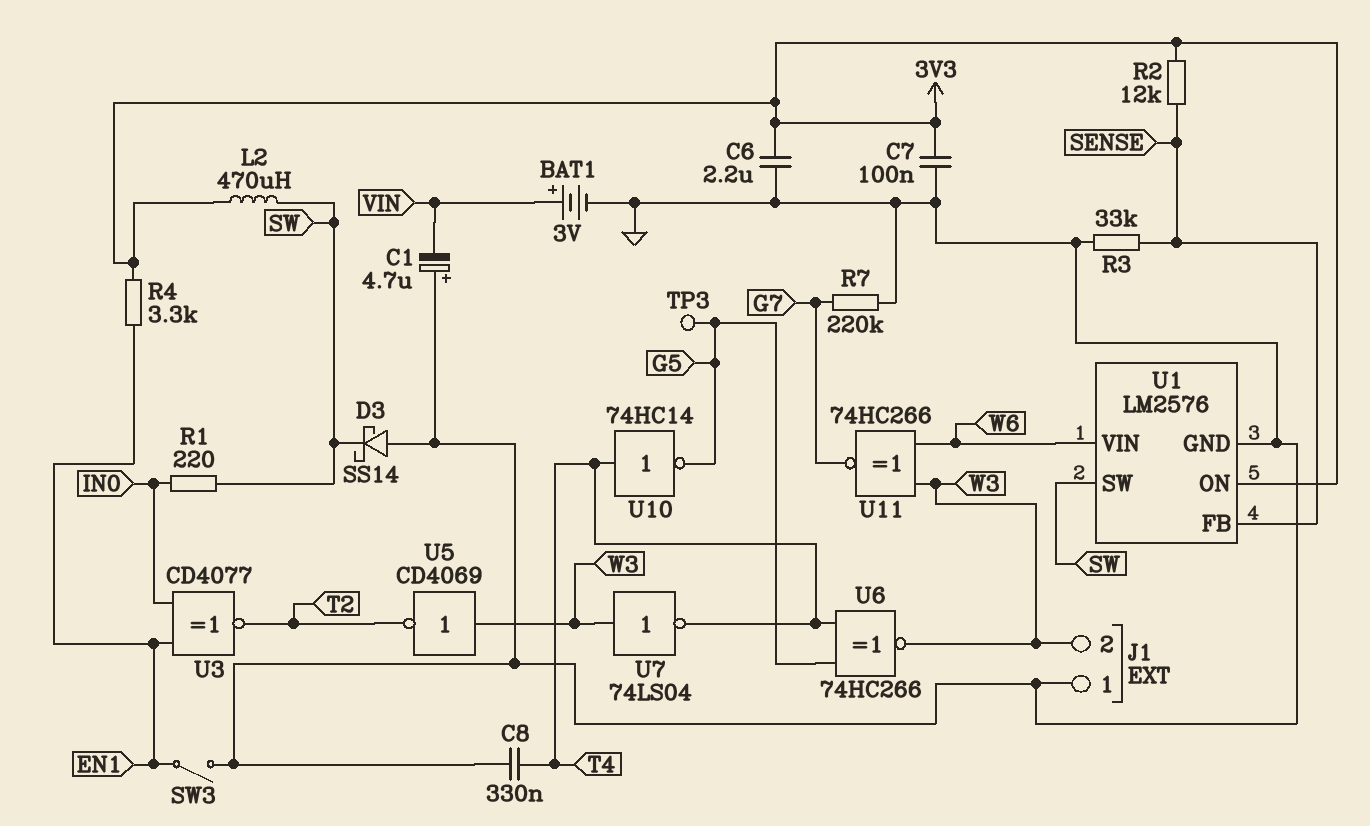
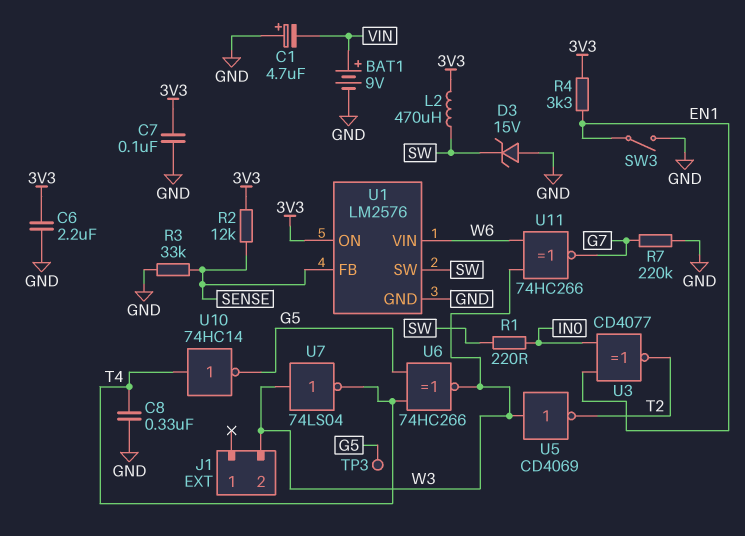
BAT1: 3V (plus VIN, minus GND) -> 9V (plus VIN, minus GND)
D3: schottky SS14 (A GND, K SW) -> zener 15V (A GND, K SW)
J1 pin 1: GND -> none

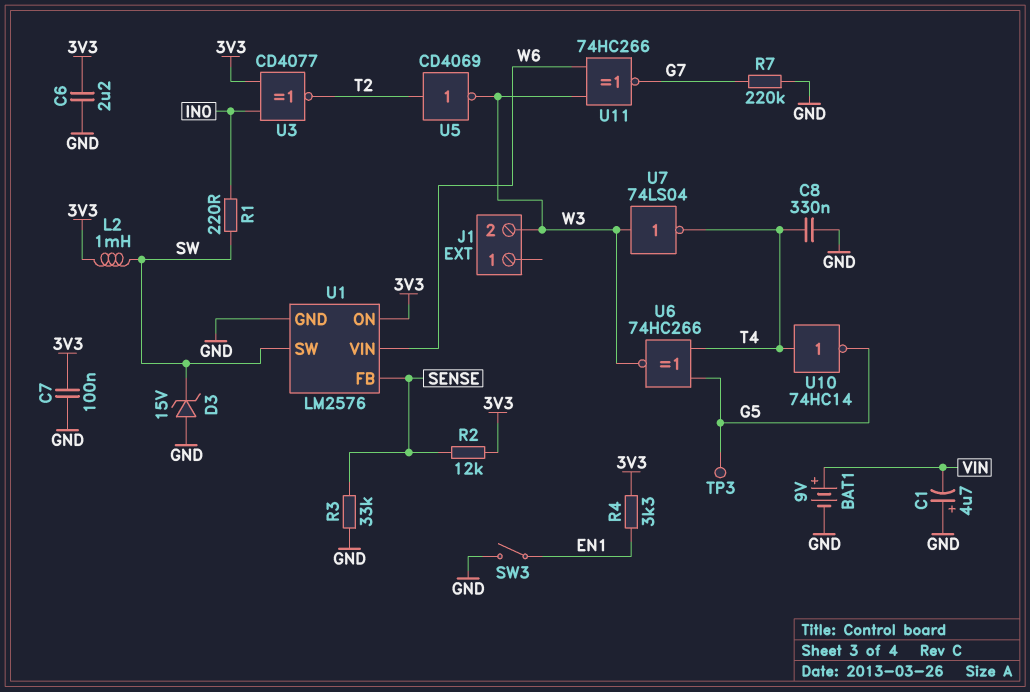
L2: 470uH (3V3, SW) -> 1mH (3V3, SW)
U3: XNOR CD4077 (in EN1, in IN0, out T2) -> XNOR CD4077 (in 3V3, in IN0, out T2)
U5: NOT CD4069 (in W3, out T2) -> NOT CD4069 (in T2, out W3)

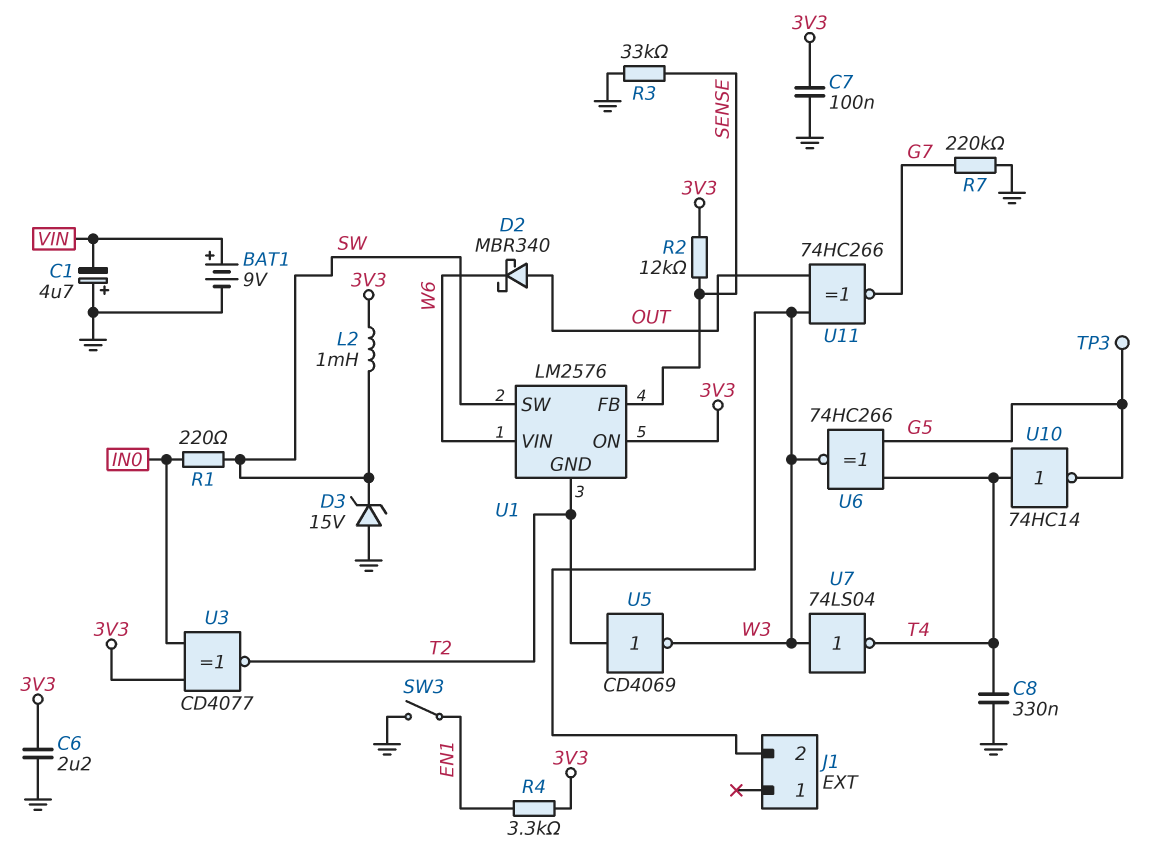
D2: none -> schottky MBR340 (A OUT, K W6)
U1 pin GND: GND -> T2
U11: XNOR 74HC266 (in W3, in W6, out G7) -> XNOR 74HC266 (in OUT, in W3, out G7)

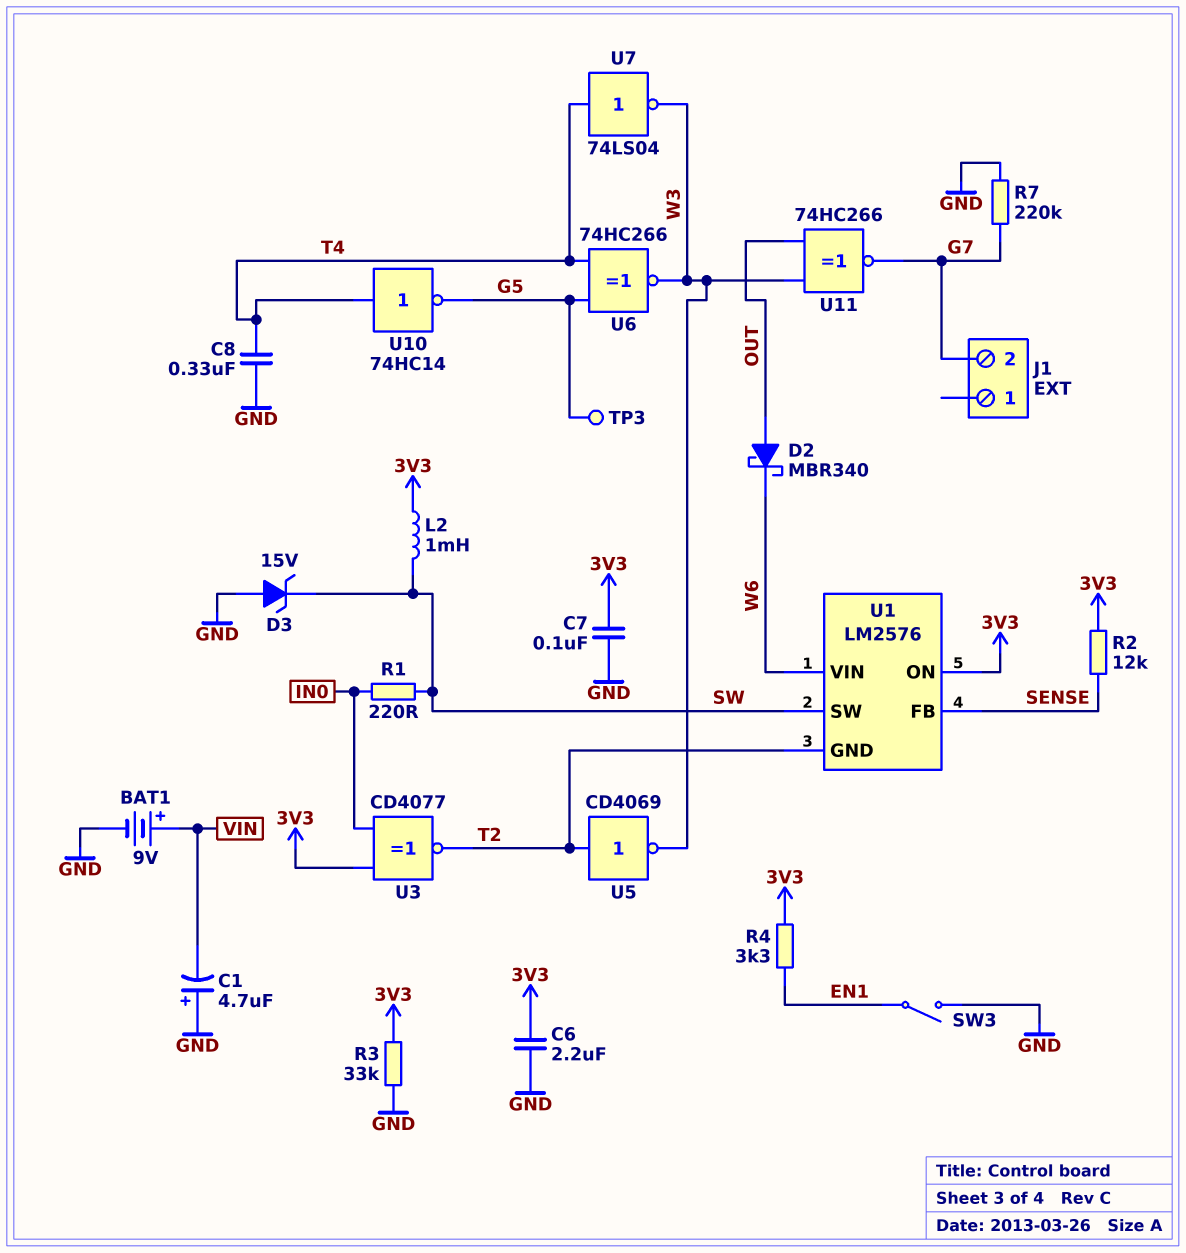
J1 pin 2: W3 -> G7
R3: 33k (GND, SENSE) -> 33k (3V3, GND)
U7: NOT 74LS04 (in W3, out T4) -> NOT 74LS04 (in T4, out W3)

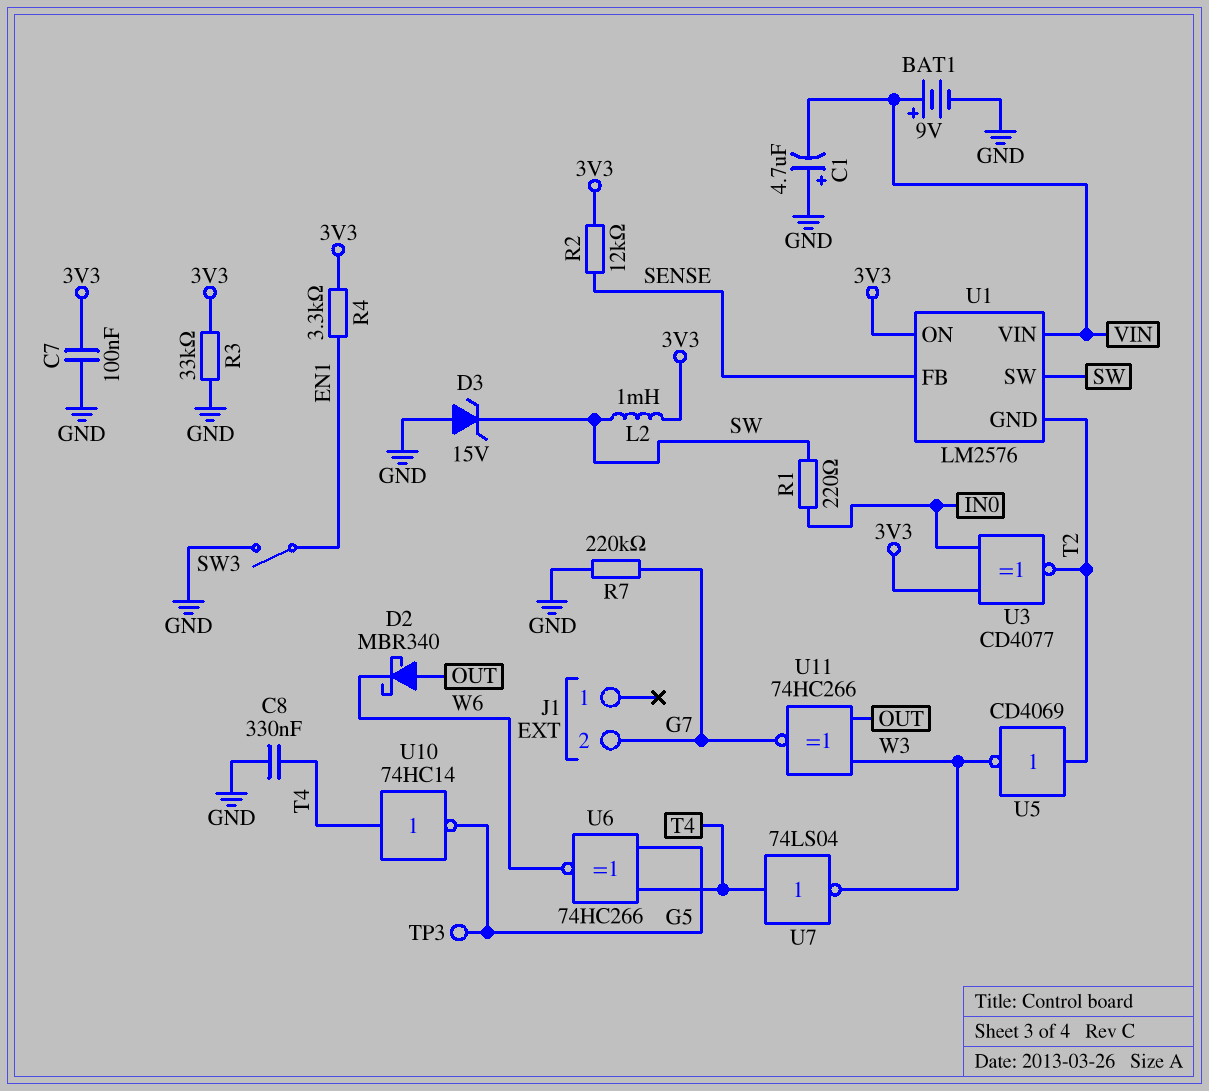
C6: 2.2uF (3V3, GND) -> none
U1 pin VIN: W6 -> VIN
U6: XNOR 74HC266 (in G5, in T4, out W3) -> XNOR 74HC266 (in G5, in T4, out W6)

